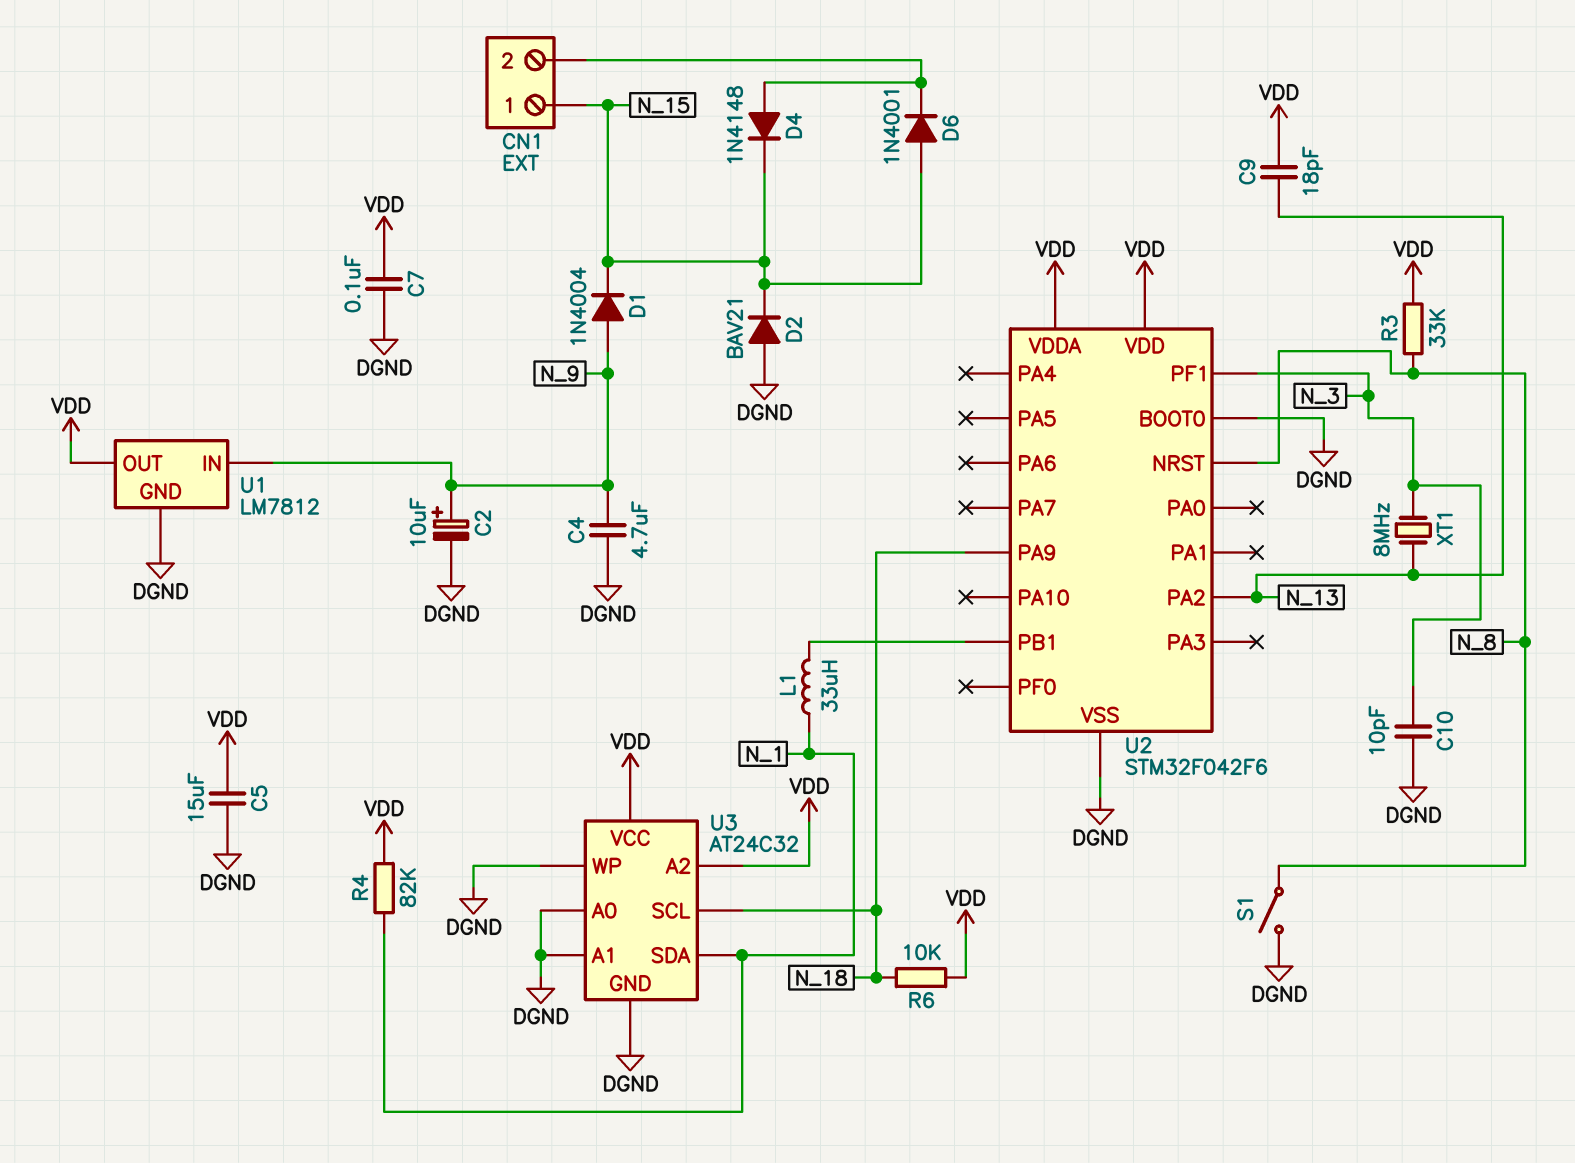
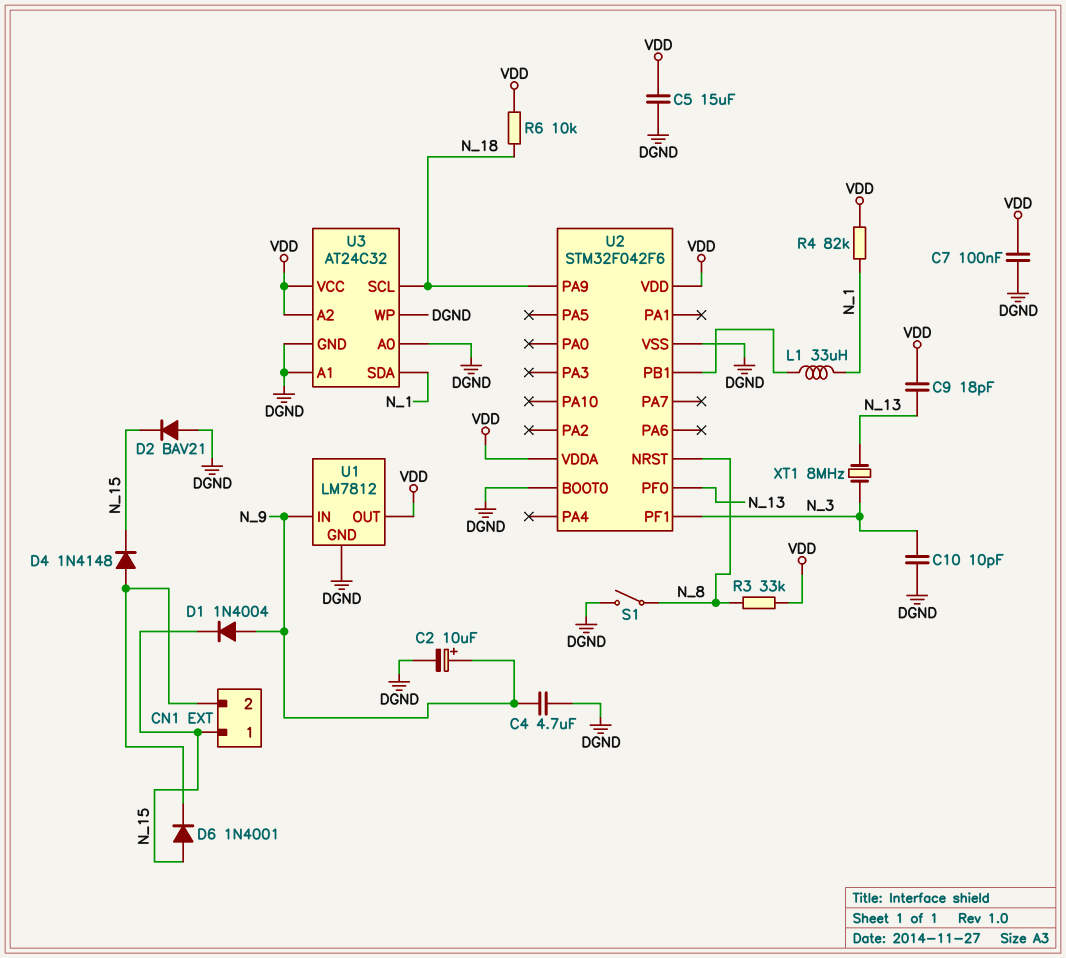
U2 pin PA2: N_13 -> none
U2 pin PF0: none -> N_13

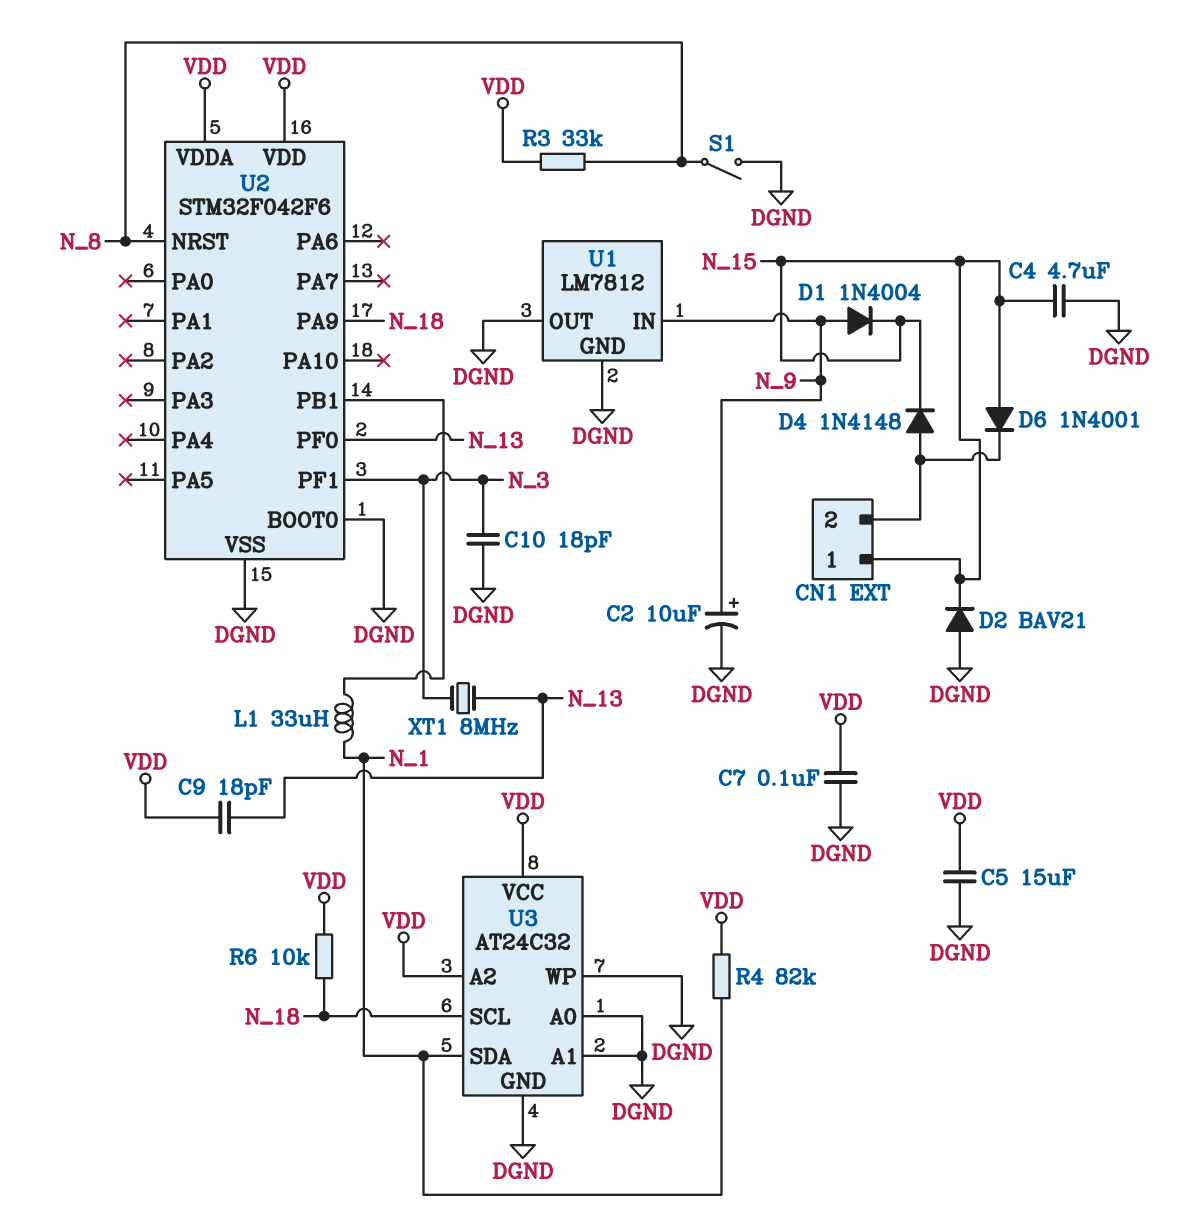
C4: 4.7uF (DGND, N_9) -> 4.7uF (DGND, N_15)
C10: 10pF (DGND, N_3) -> 18pF (DGND, N_3)
U1 pin OUT: VDD -> DGND

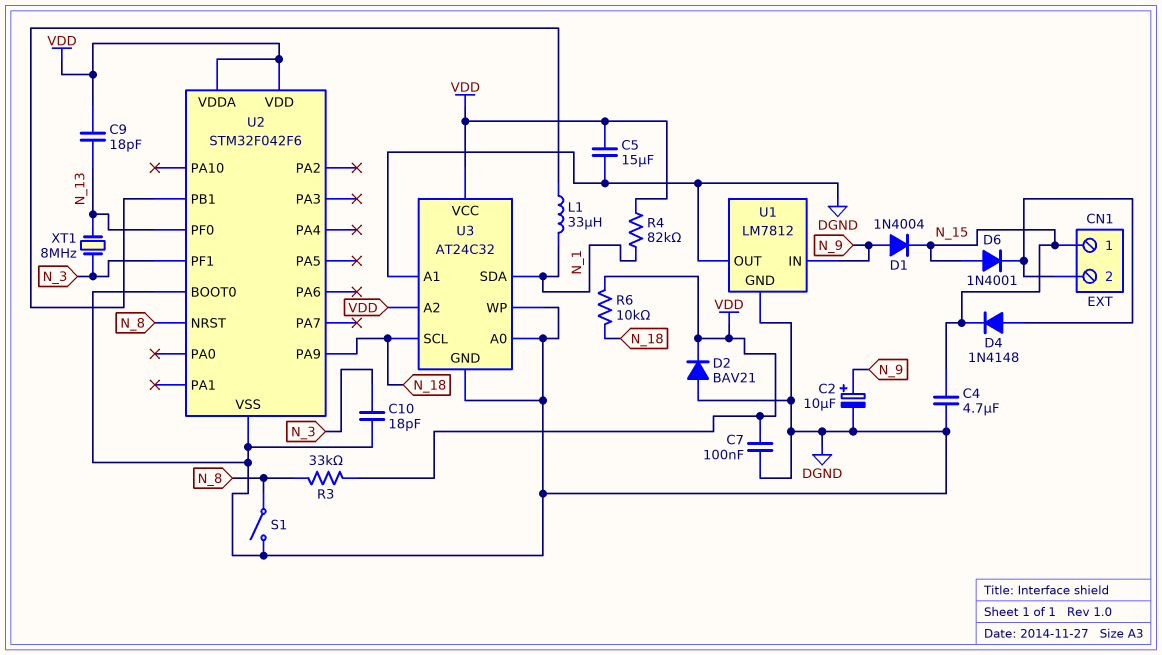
D2: diode BAV21 (A DGND, K N_15) -> diode BAV21 (A DGND, K VDD)

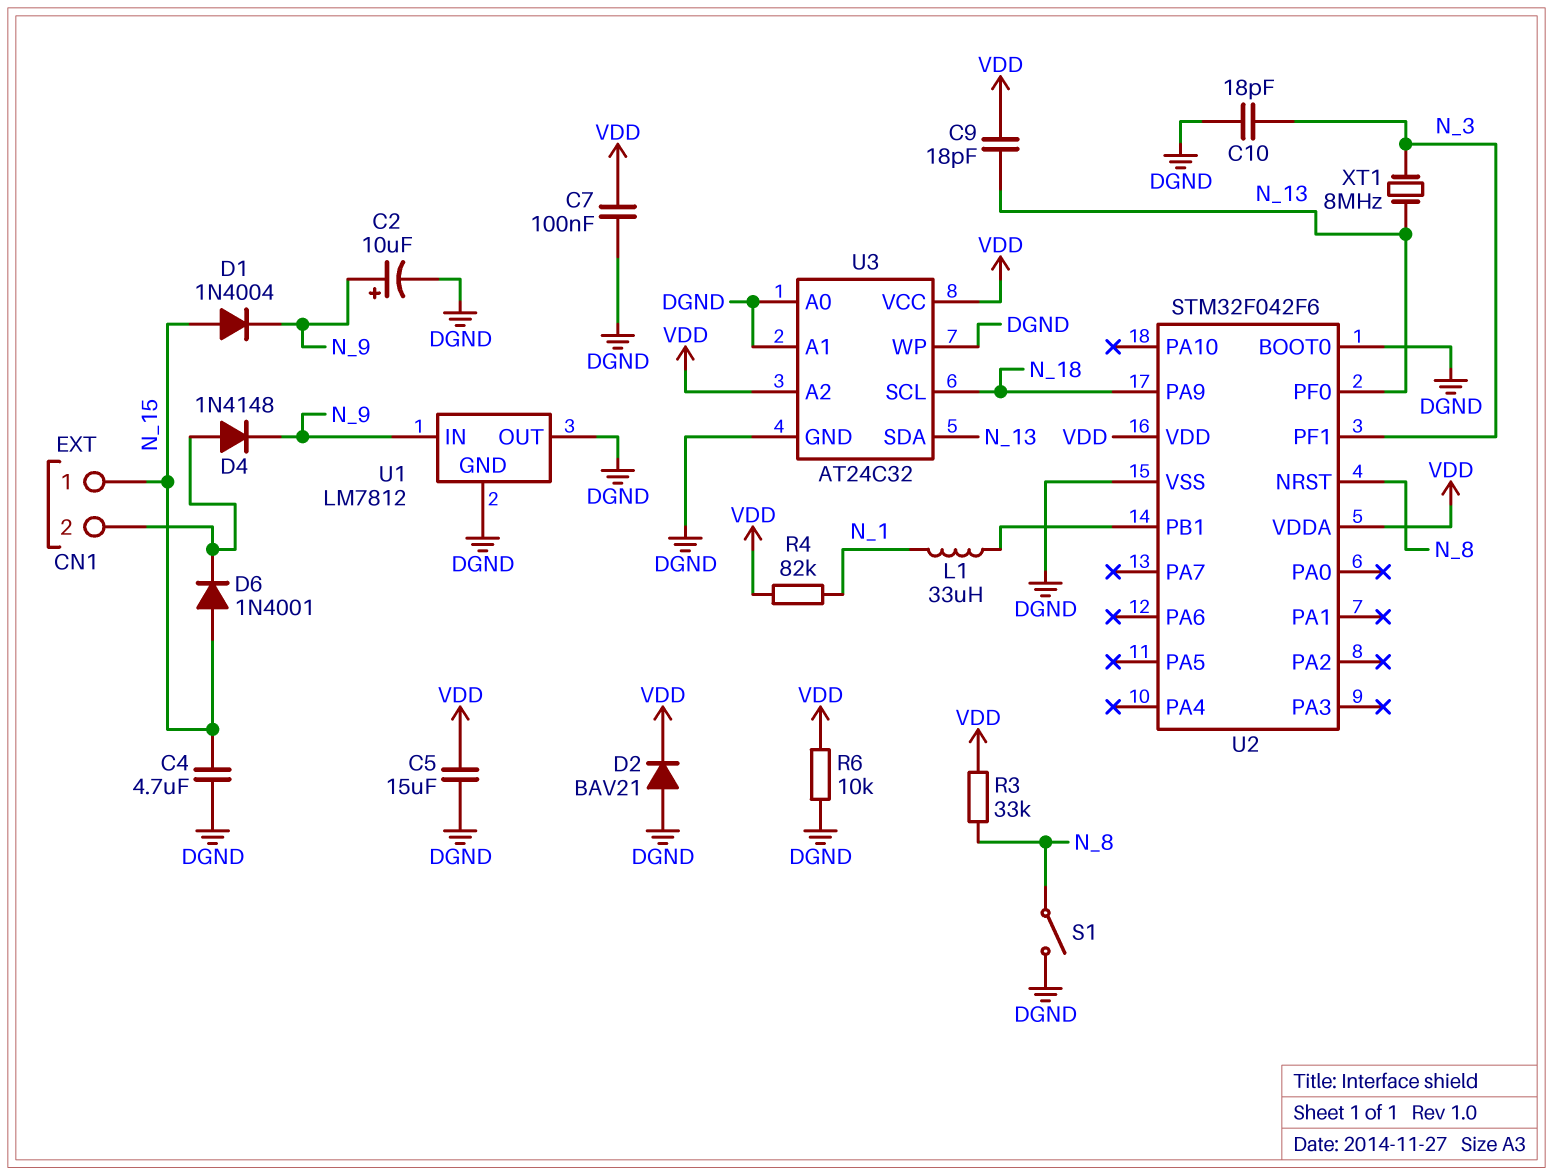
D1: diode 1N4004 (A N_9, K N_15) -> diode 1N4004 (A N_15, K N_9)
D4: diode 1N4148 (A CN1/2, K N_15) -> diode 1N4148 (A CN1/2, K N_9)
R6: 10k (N_18, VDD) -> 10k (DGND, VDD)
U3 pin SDA: N_1 -> N_13

